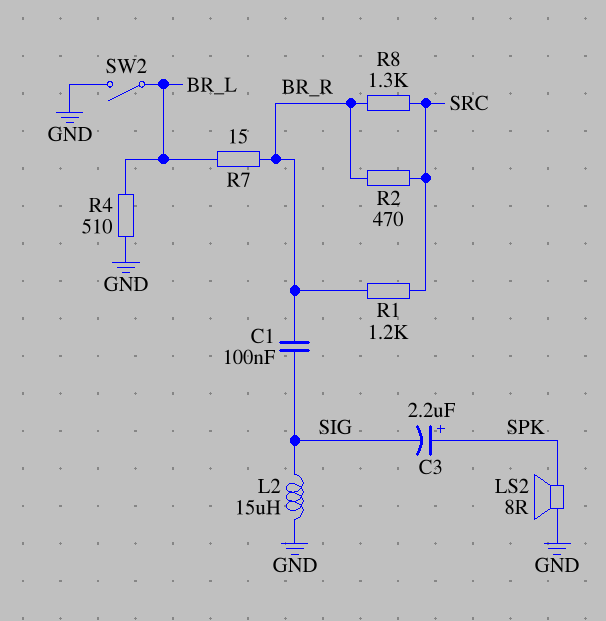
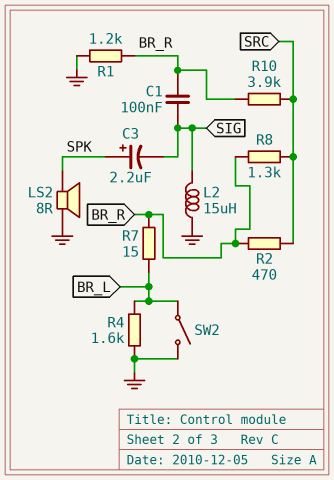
R1: 1.2k (BR_R, SRC) -> 1.2k (BR_R, GND)
R4: 510 (BR_L, GND) -> 1.6k (BR_L, GND)
R10: none -> 3.9k (BR_R, SRC)

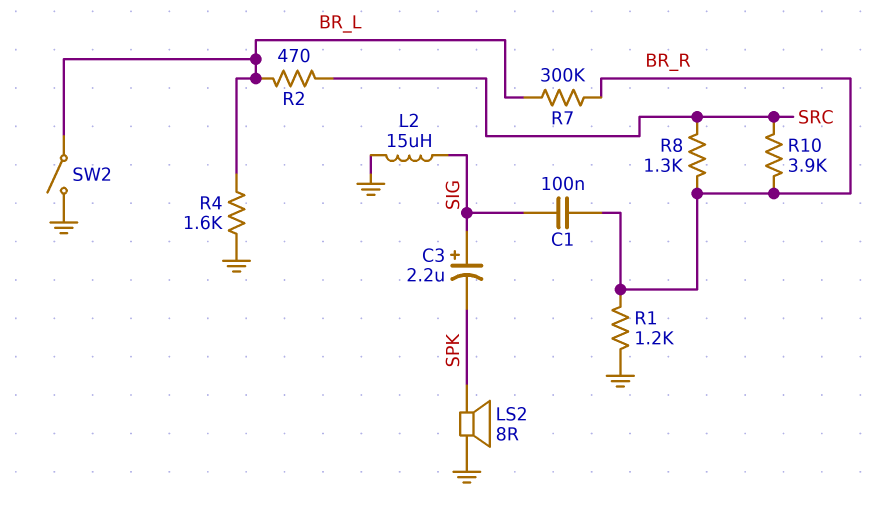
C3: 2.2uF (plus SPK, minus SIG) -> 2.2uF (plus SIG, minus SPK)
R2: 470 (BR_R, SRC) -> 470 (BR_L, SRC)
R7: 15 (BR_L, BR_R) -> 300k (BR_L, BR_R)

